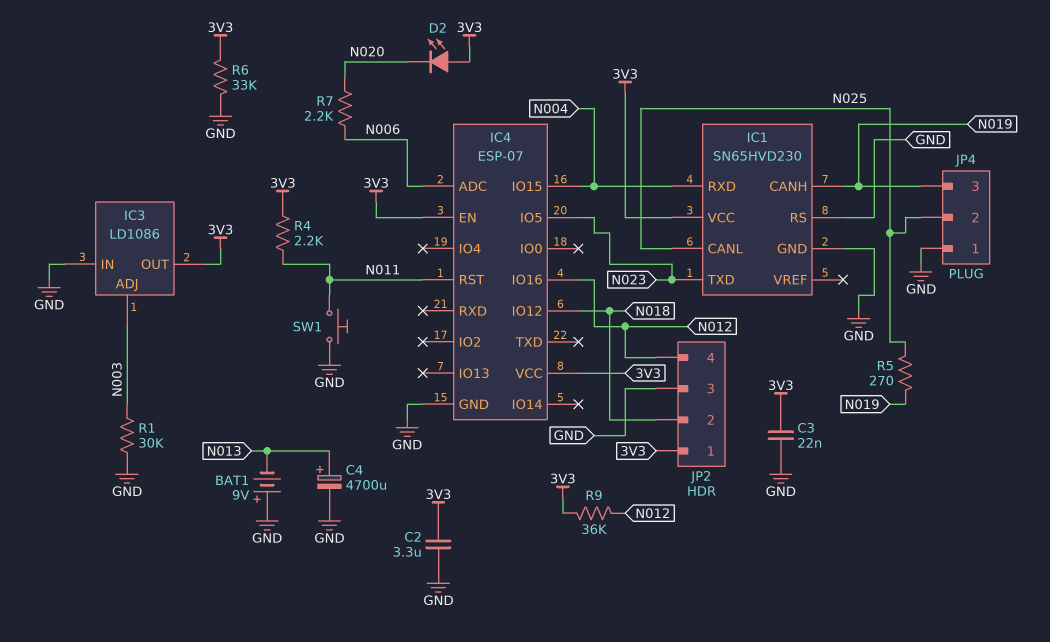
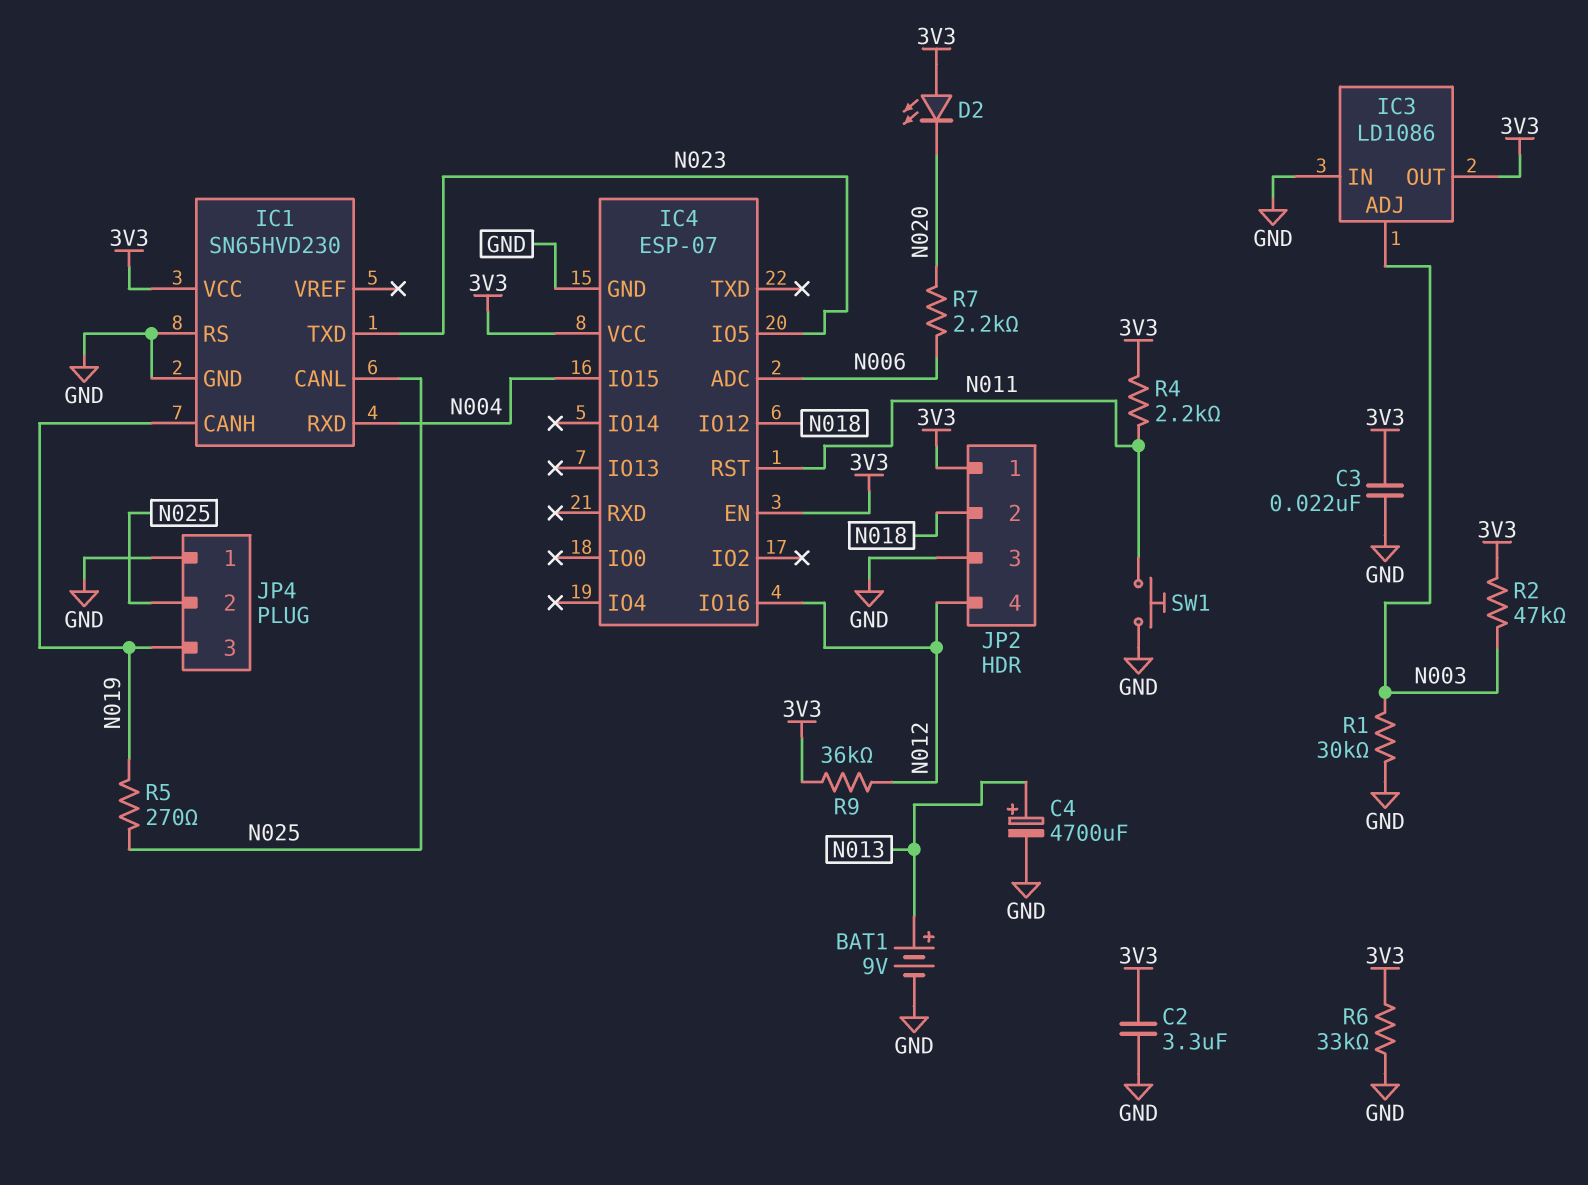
BAT1: 9V (plus GND, minus N013) -> 9V (plus N013, minus GND)
R2: none -> 47k (3V3, N003)

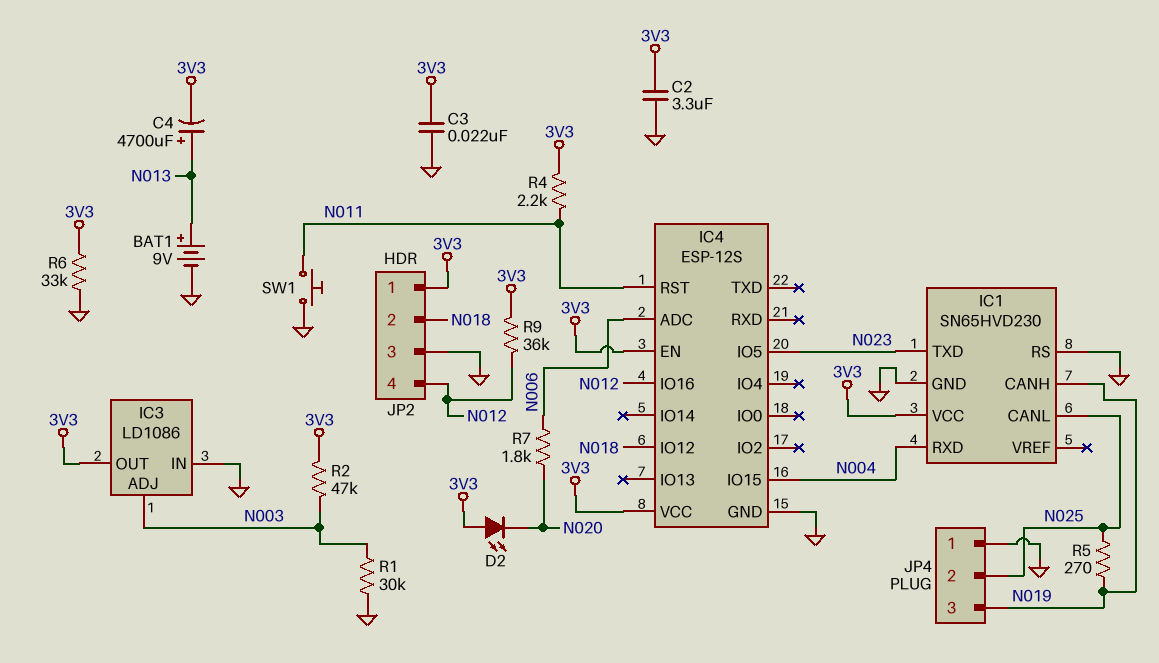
C4: 4700uF (plus N013, minus GND) -> 4700uF (plus N013, minus 3V3)
IC4: ESP-07 -> ESP-12S
R7: 2.2k (N006, N020) -> 1.8k (N006, N020)

